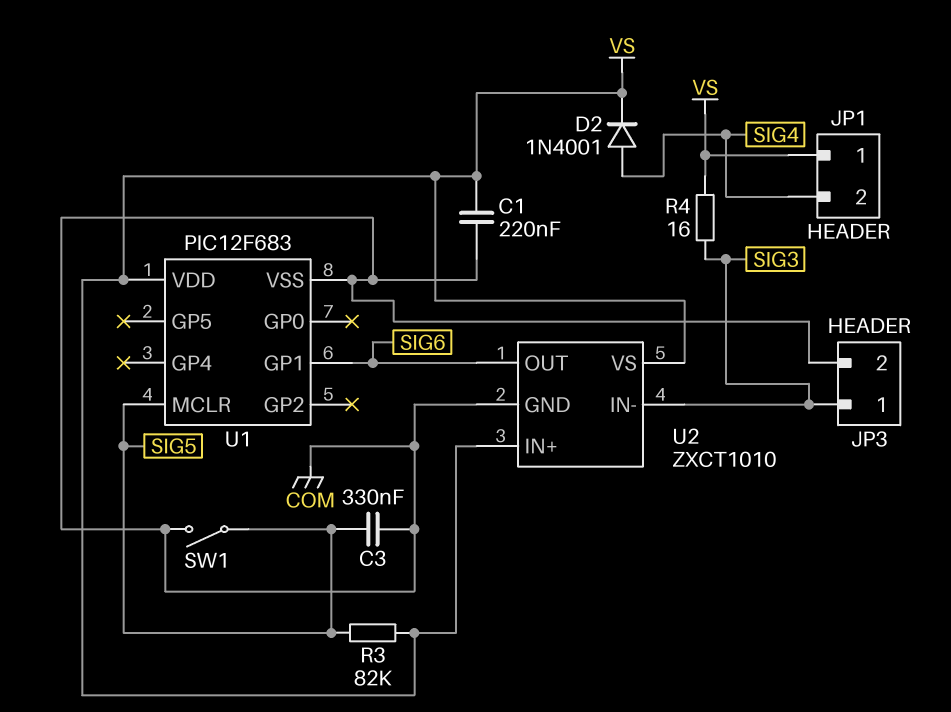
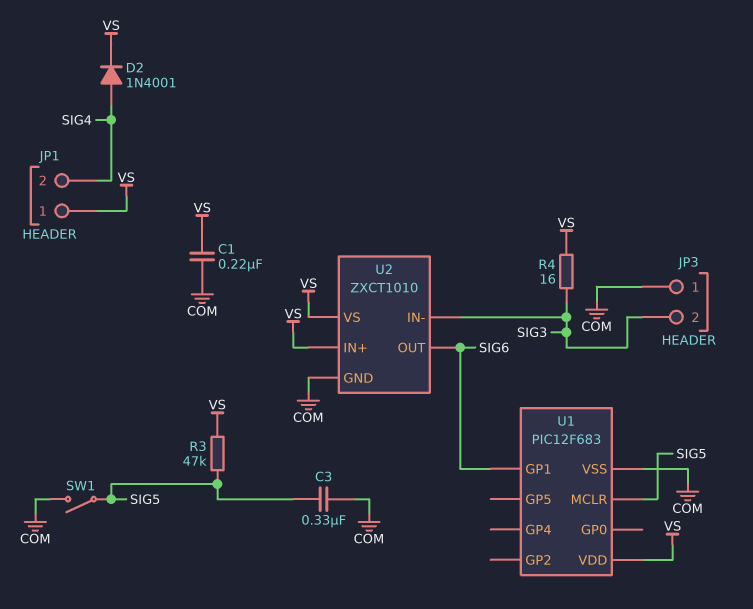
JP3 pin 1: SIG3 -> COM
JP3 pin 2: COM -> SIG3
R3: 82k (SIG5, VS) -> 47k (SIG5, VS)

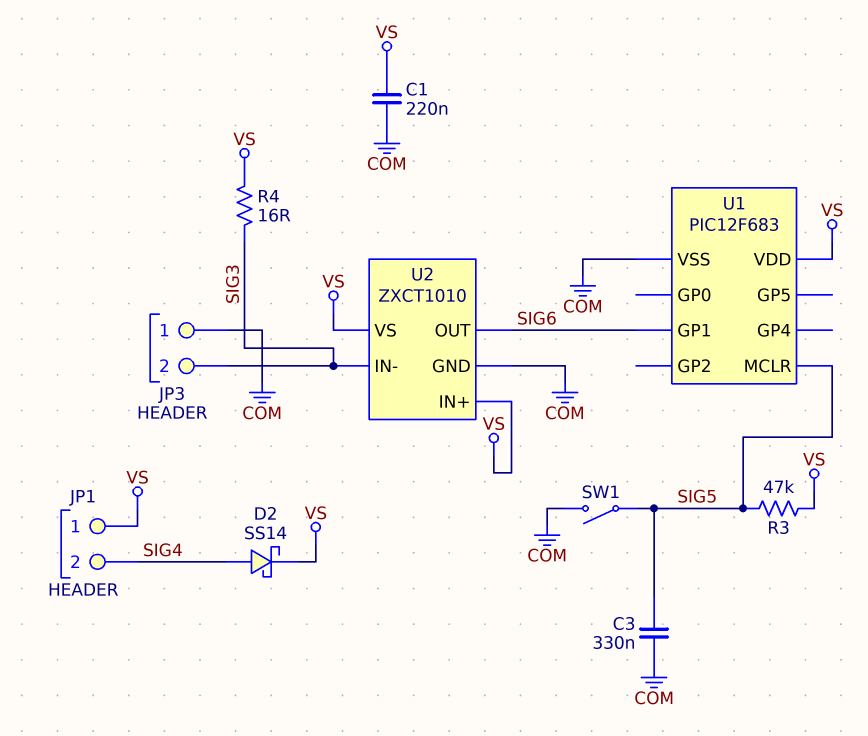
D2: diode 1N4001 (A SIG4, K VS) -> schottky SS14 (A SIG4, K VS)

